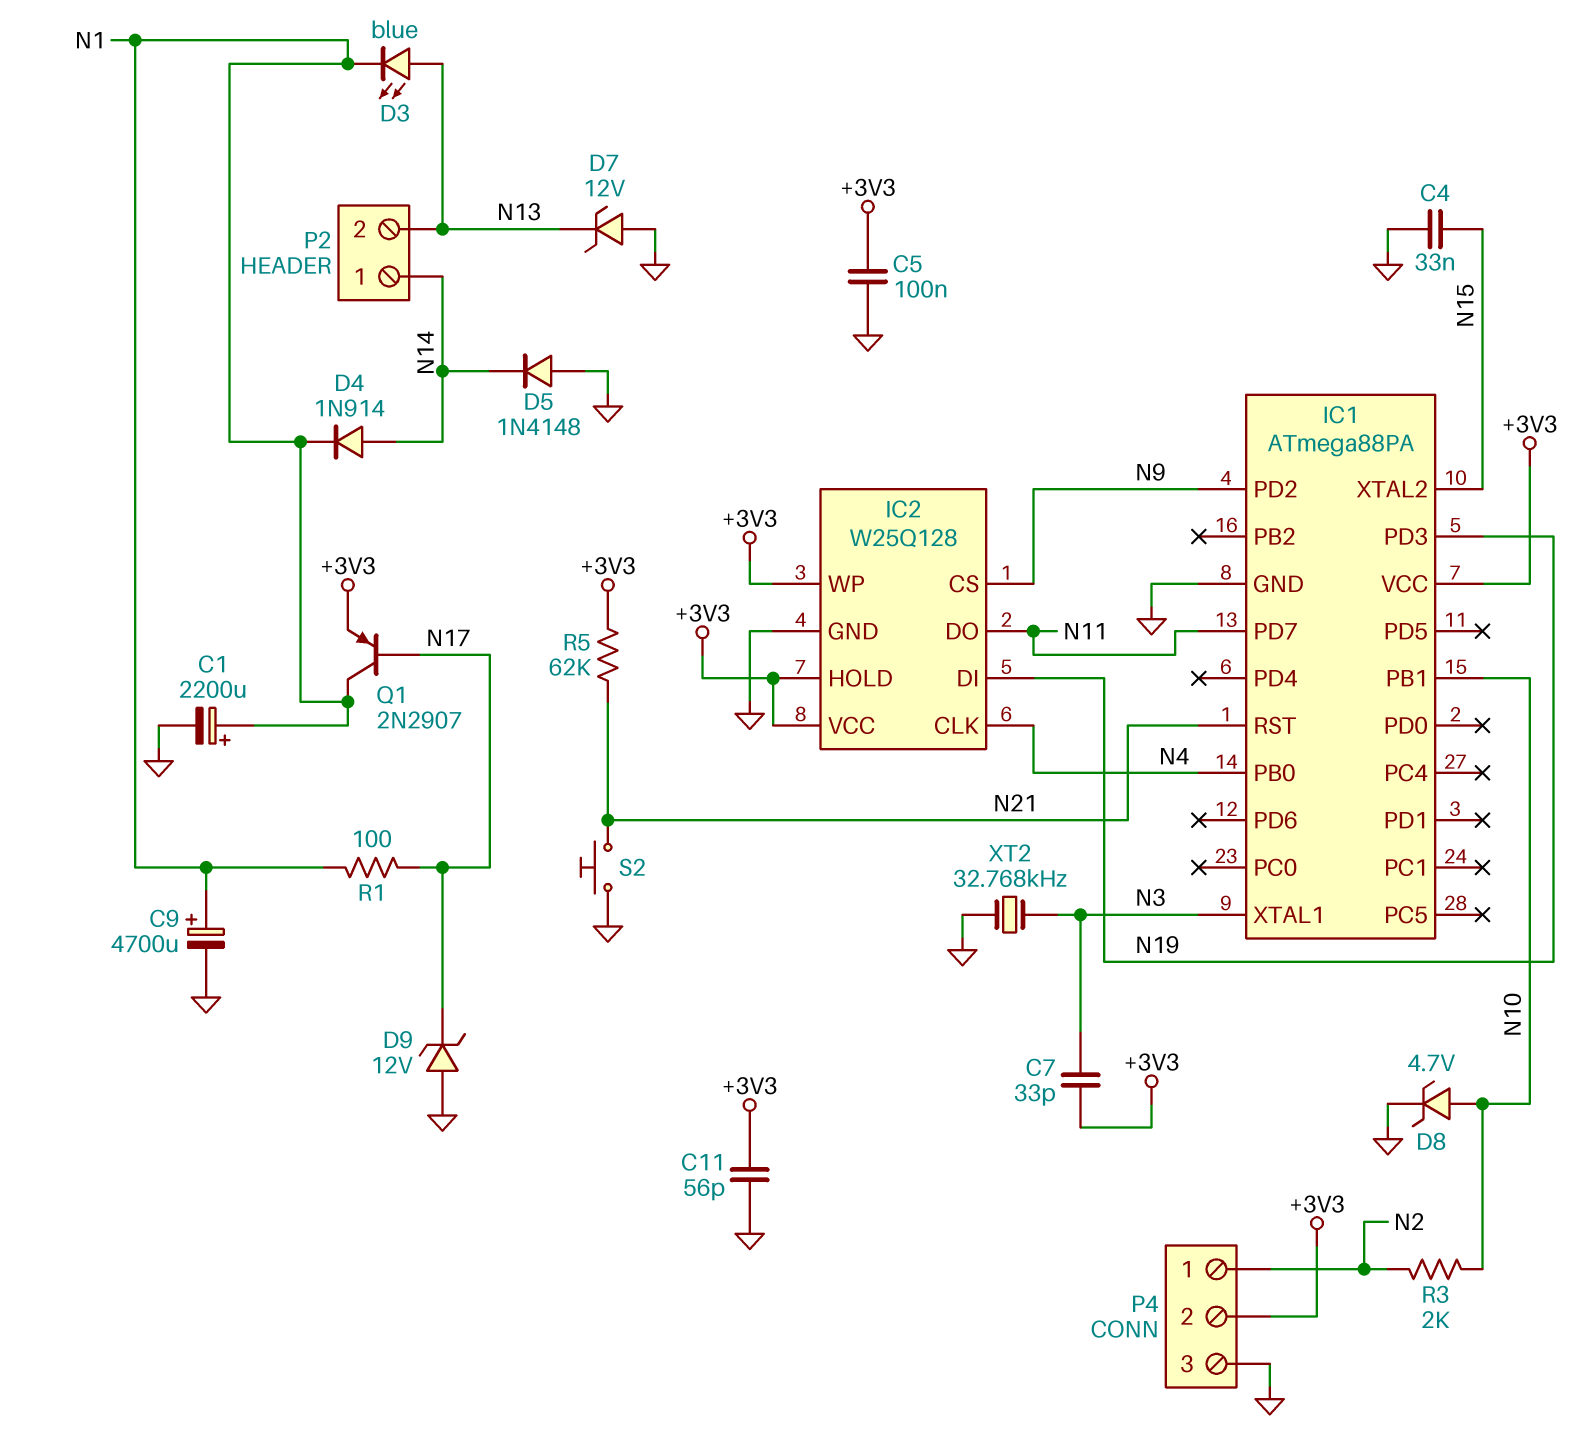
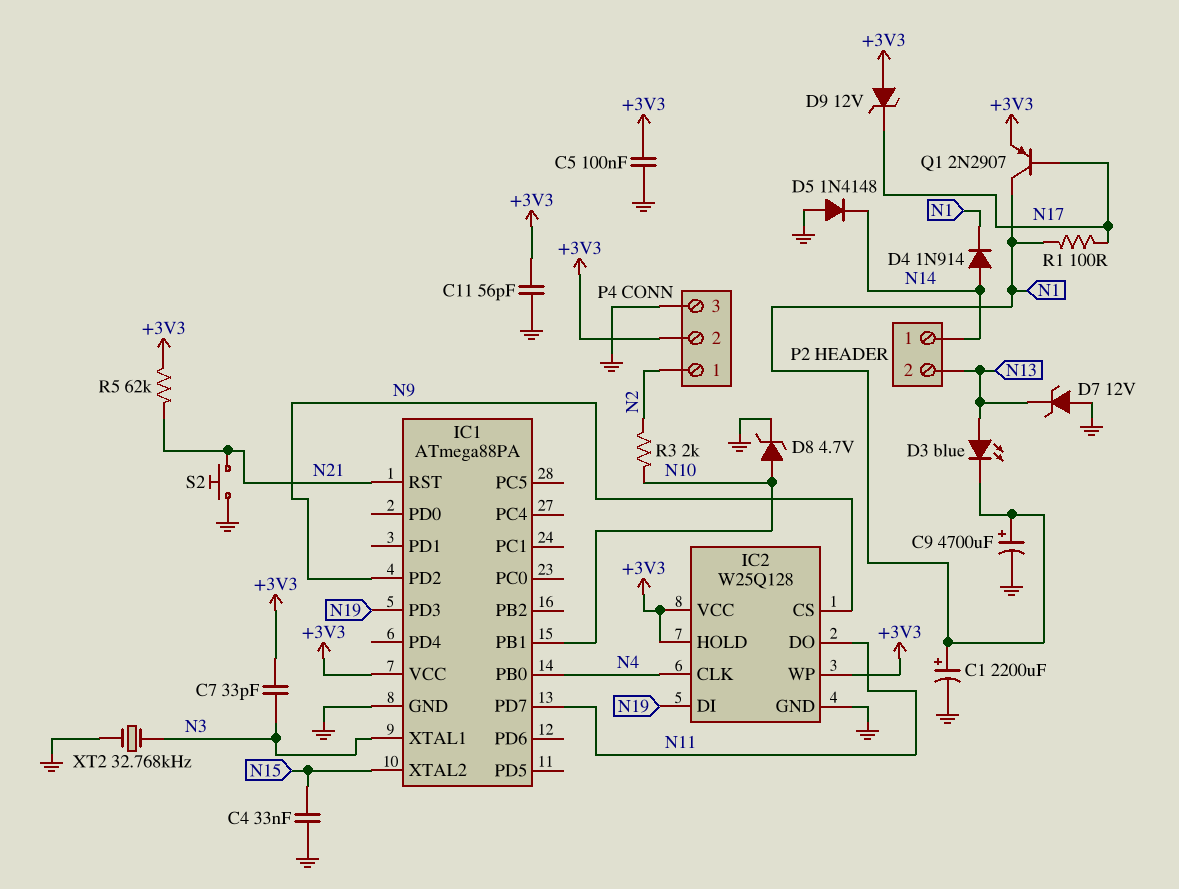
D9: zener 12V (A GND, K N17) -> zener 12V (A +3V3, K N17)

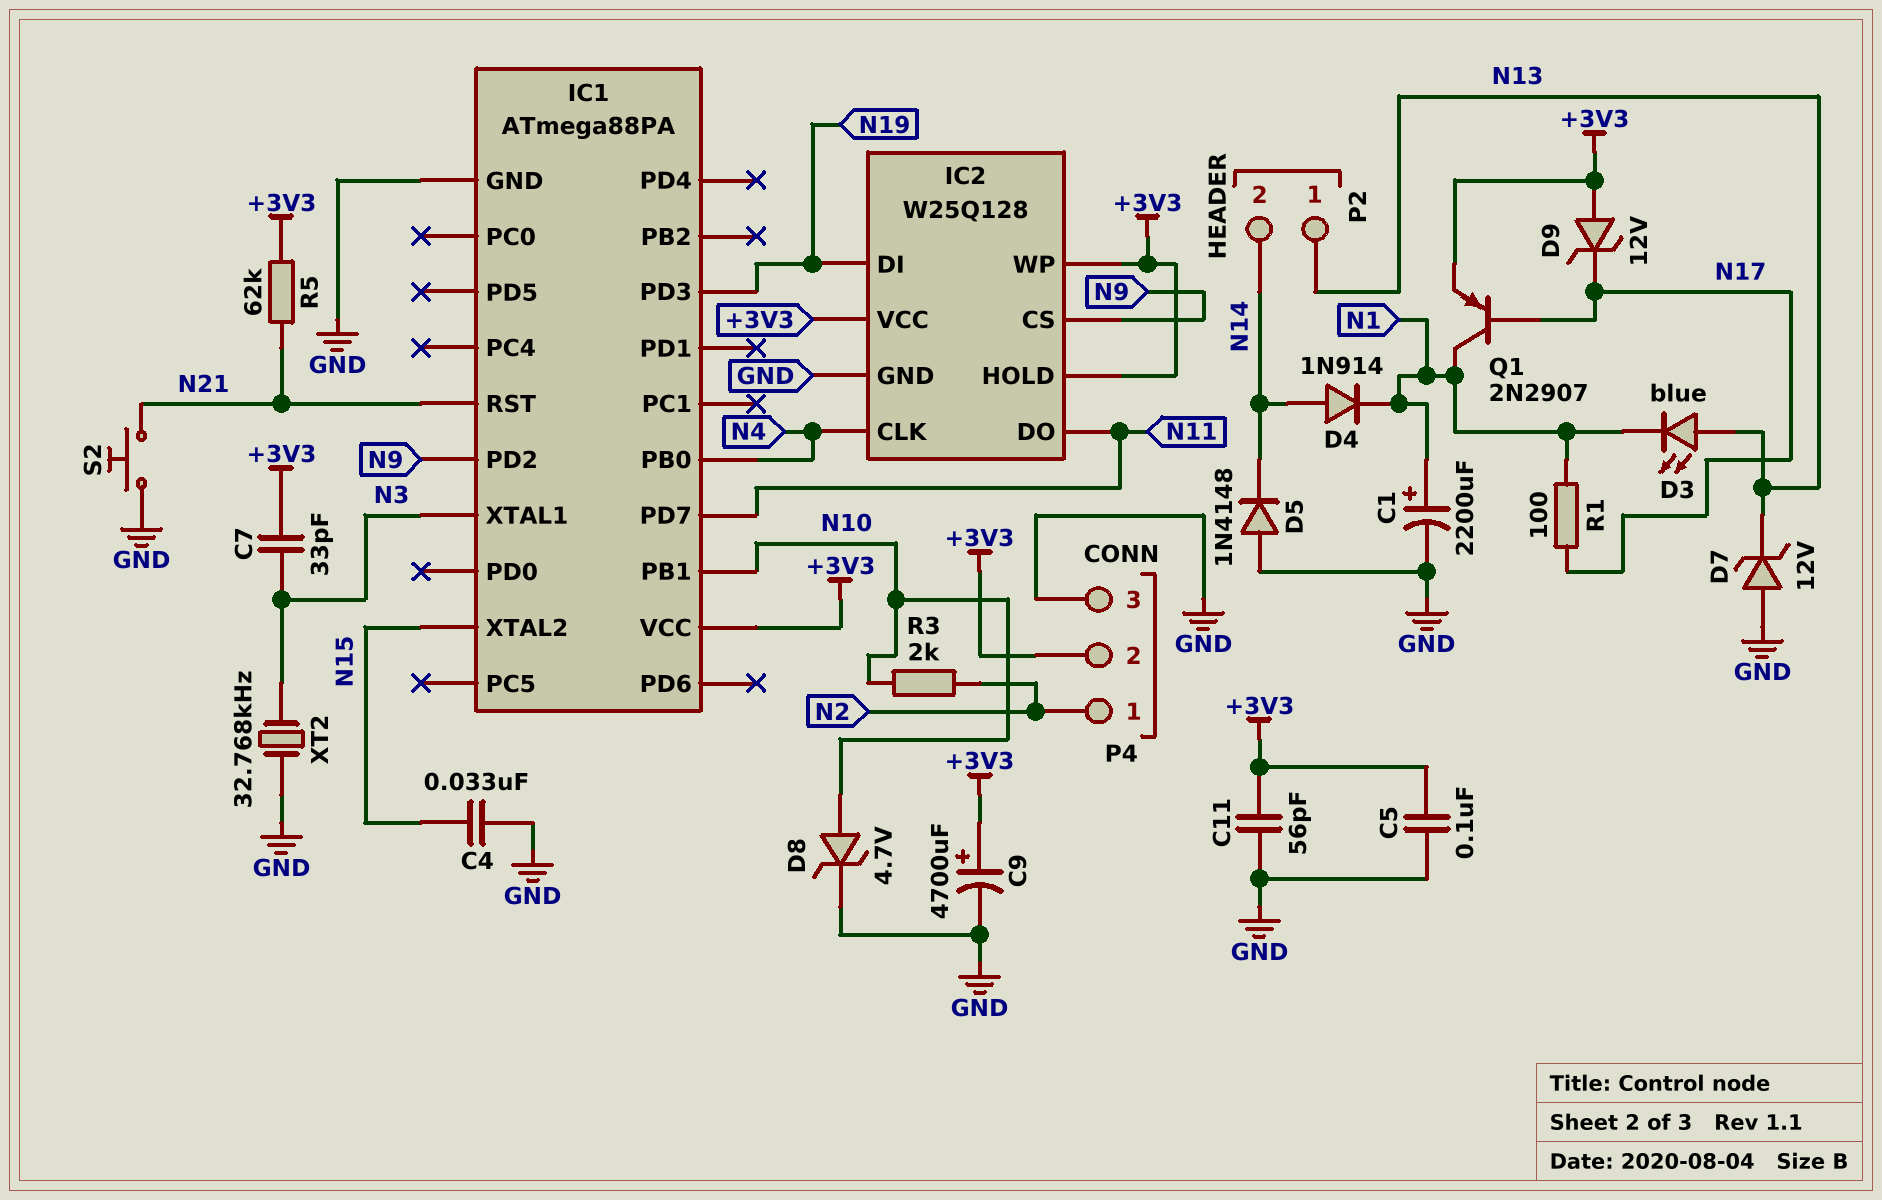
C9: 4700uF (plus N1, minus GND) -> 4700uF (plus +3V3, minus GND)
P2 pin 1: N14 -> N13
P2 pin 2: N13 -> N14

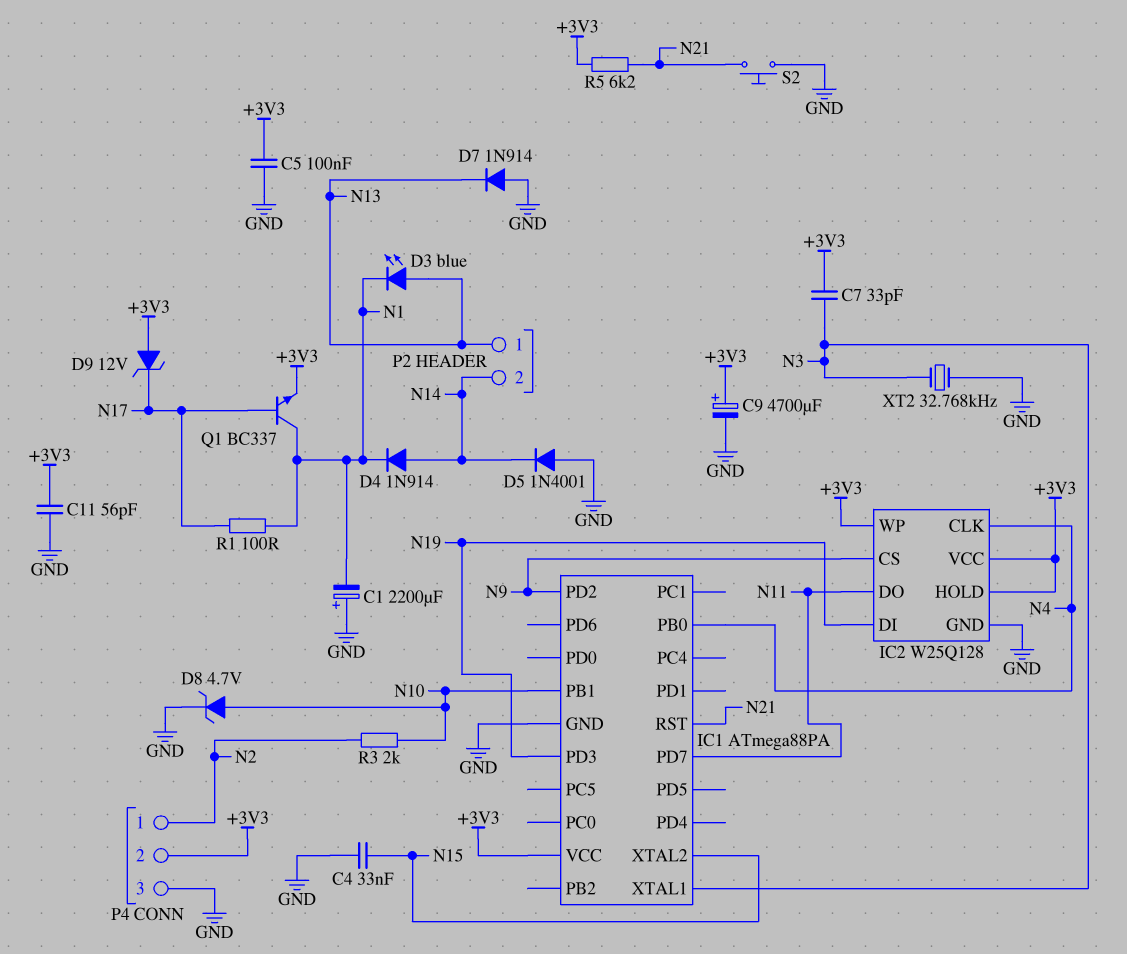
C1: 2200uF (plus N1, minus GND) -> 2200uF (plus GND, minus N1)
D5: diode 1N4148 (A GND, K N14) -> diode 1N4001 (A GND, K N14)
D7: zener 12V (A GND, K N13) -> diode 1N914 (A GND, K N13)
Q1: PNP 2N2907 (B N17, C N1, E +3V3) -> NPN BC337 (B N17, C N1, E +3V3)
R5: 62k (+3V3, N21) -> 6.2k (+3V3, N21)

